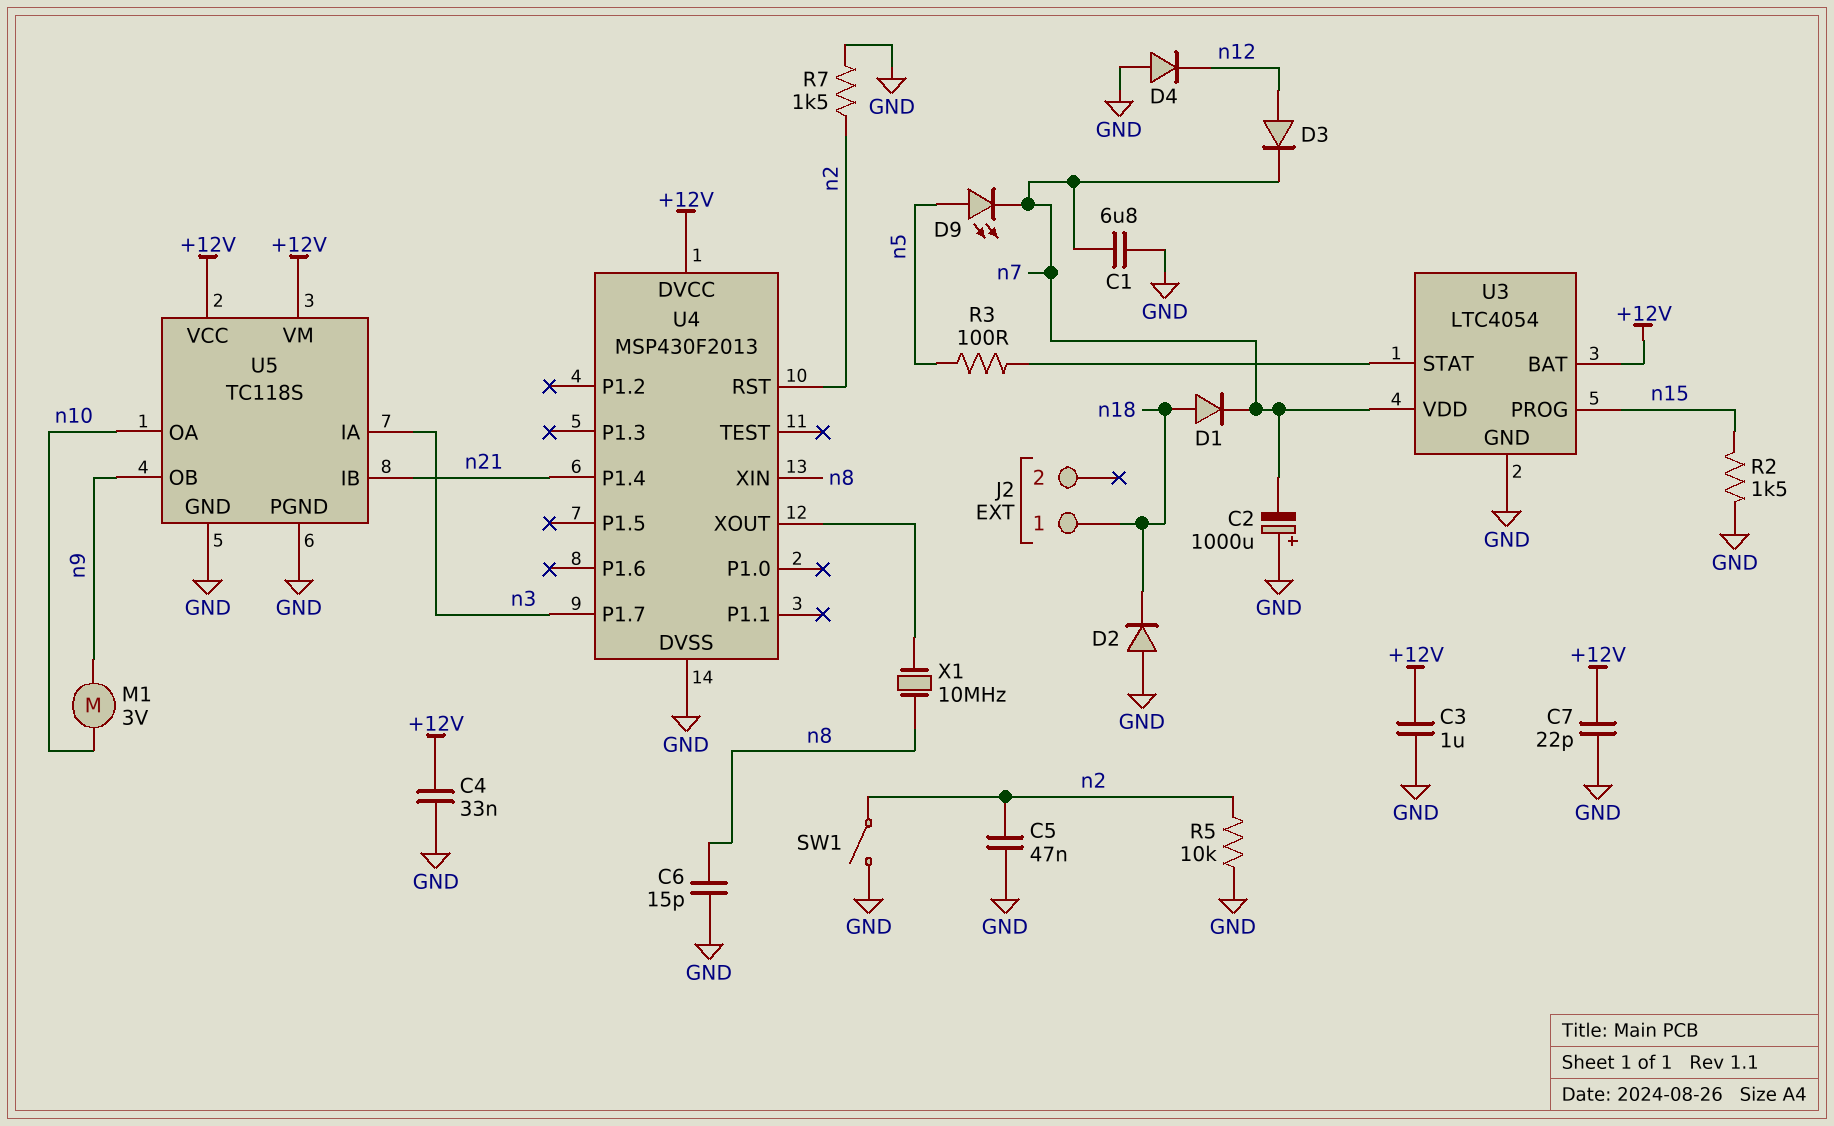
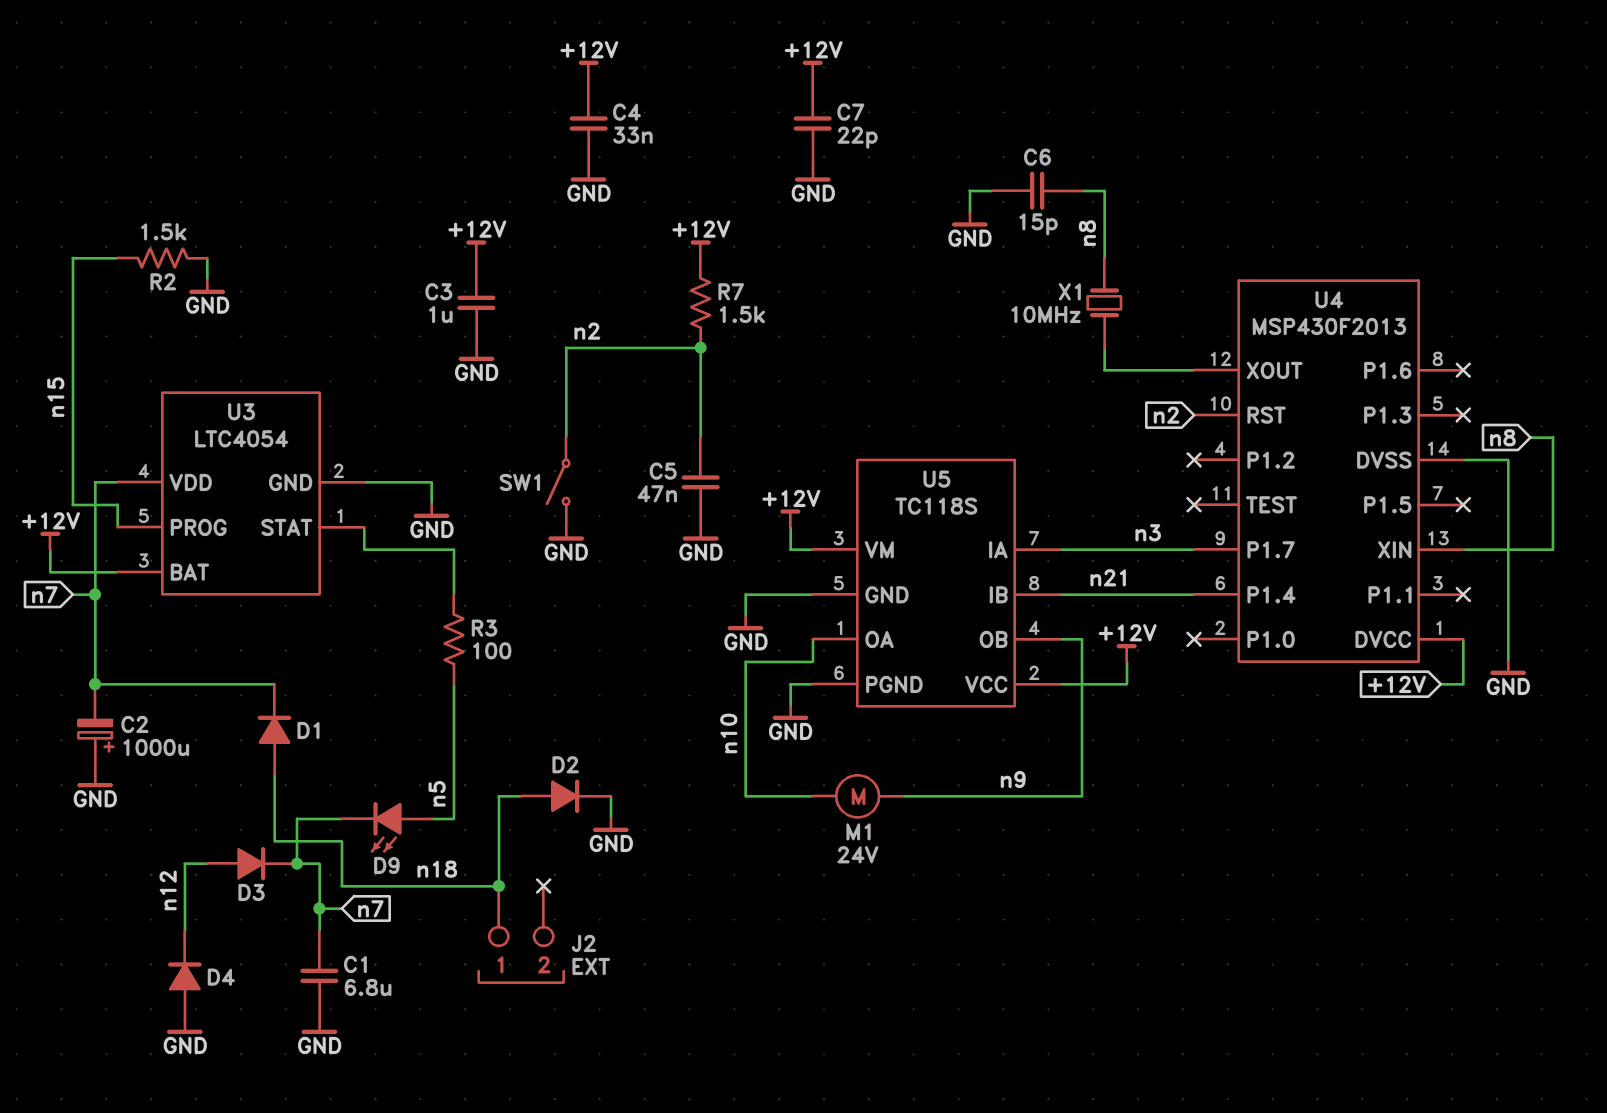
D2: diode (A GND, K n18) -> diode (A n18, K GND)
M1: motor 3V (n9, n10) -> motor 24V (n9, n10)
R5: 10k (GND, n2) -> none
R7: 1.5k (GND, n2) -> 1.5k (+12V, n2)

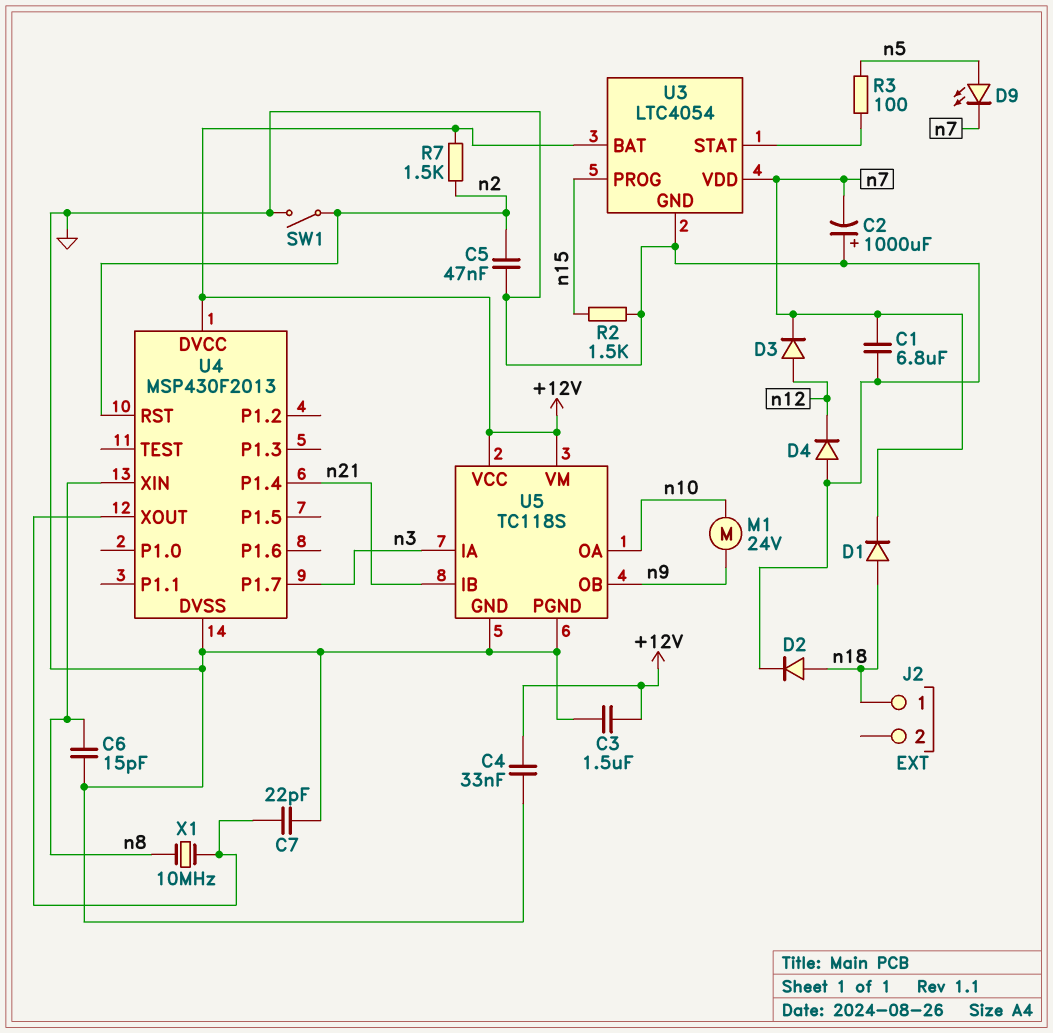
C3: 1uF (+12V, GND) -> 1.5uF (+12V, GND)
C7: 22pF (+12V, GND) -> 22pF (GND, U4/XOUT)

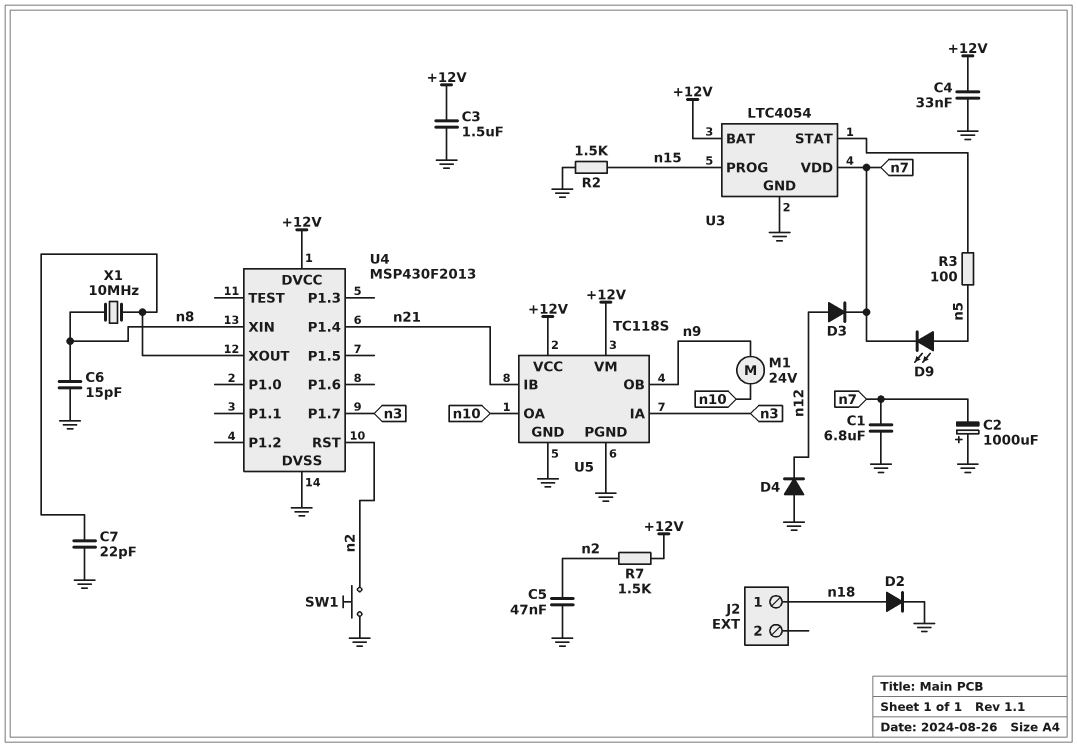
D1: diode (A n18, K n7) -> none
SW1: switch (GND, n2) -> button (GND, n2)

